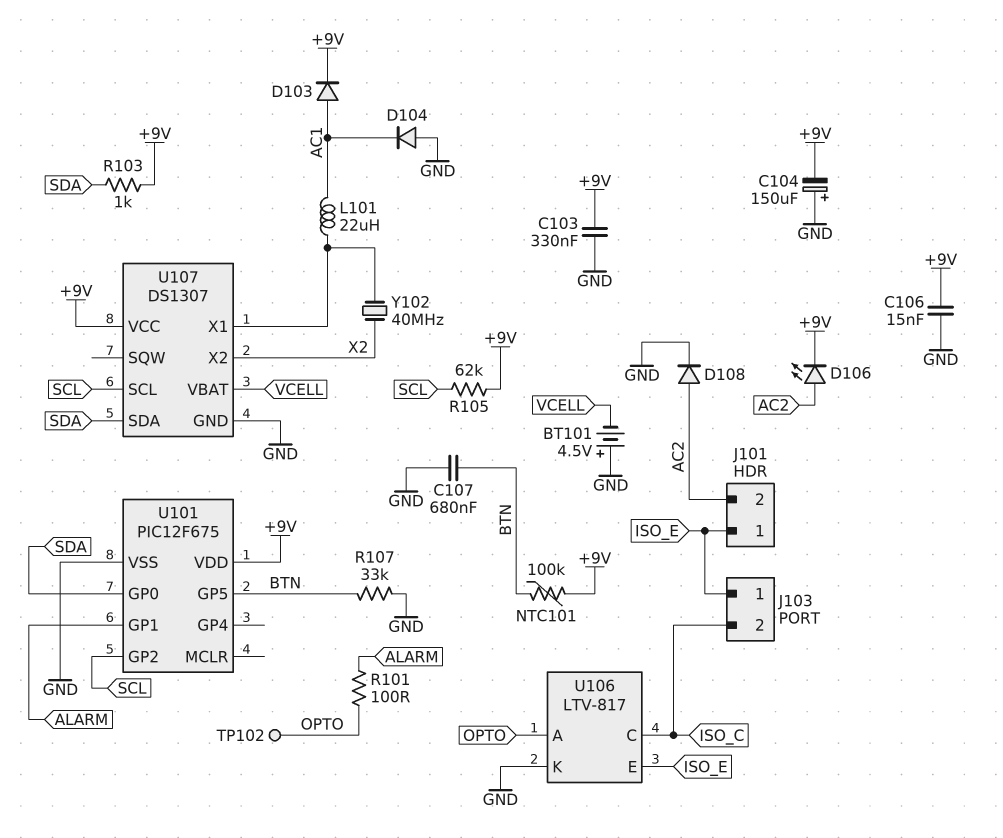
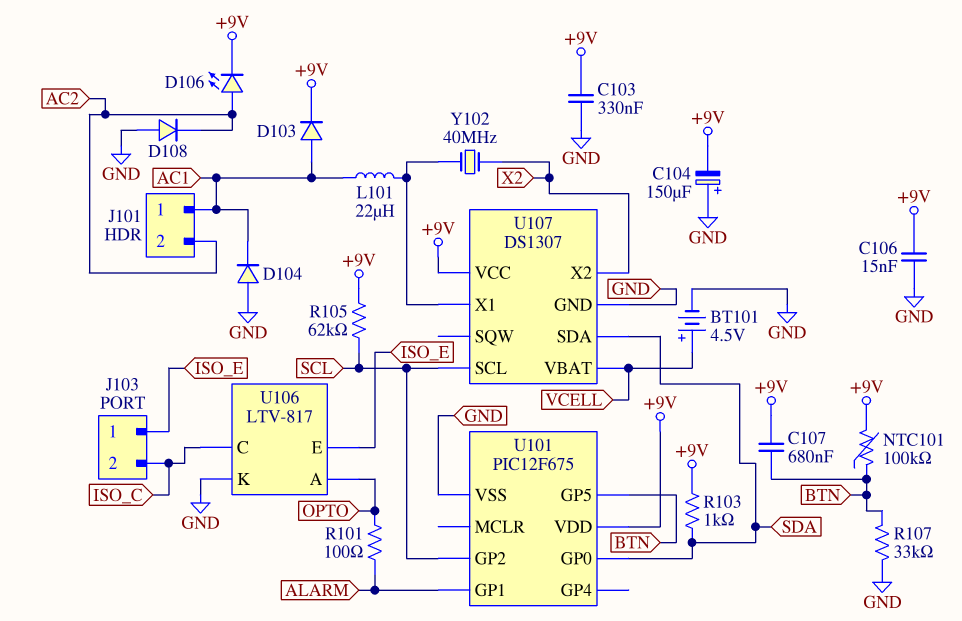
BT101: 4.5V (plus GND, minus VCELL) -> 4.5V (plus VCELL, minus GND)
C107: 680nF (BTN, GND) -> 680nF (+9V, BTN)
D108: diode (A AC2, K GND) -> diode (A GND, K AC2)
J101 pin 1: ISO_E -> AC1
TP102: test point (OPTO) -> none

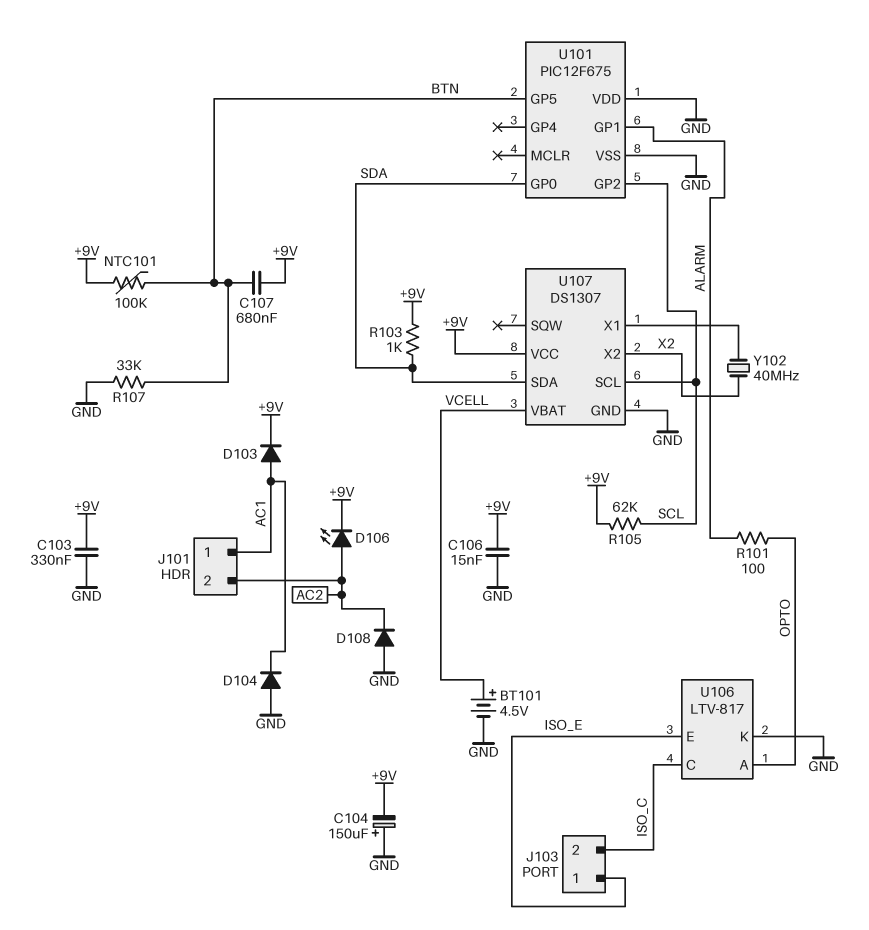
L101: 22uH (AC1, U107/X1) -> none
U101 pin VDD: +9V -> GND

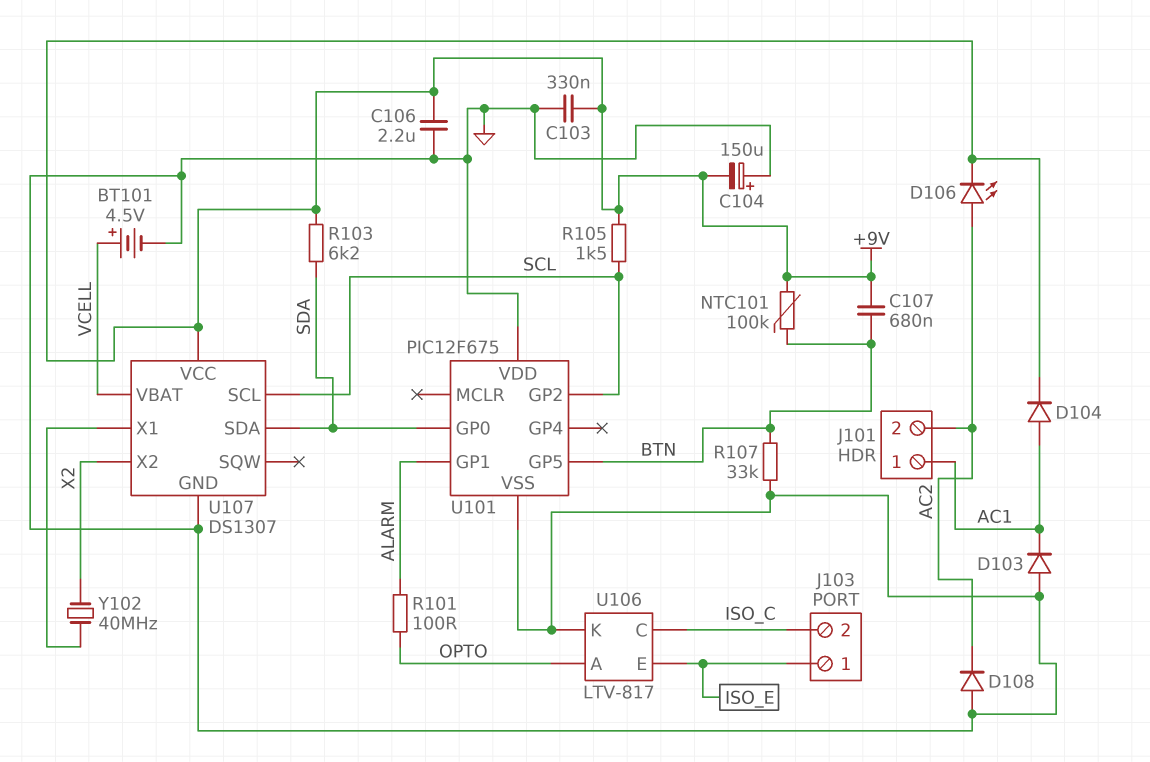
C106: 15nF (+9V, GND) -> 2.2uF (+9V, GND)
D103: diode (A AC1, K +9V) -> diode (A GND, K AC1)
D104: diode (A GND, K AC1) -> diode (A AC1, K +9V)
R103: 1k (+9V, SDA) -> 6.2k (+9V, SDA)
R105: 62k (+9V, SCL) -> 1.5k (+9V, SCL)

